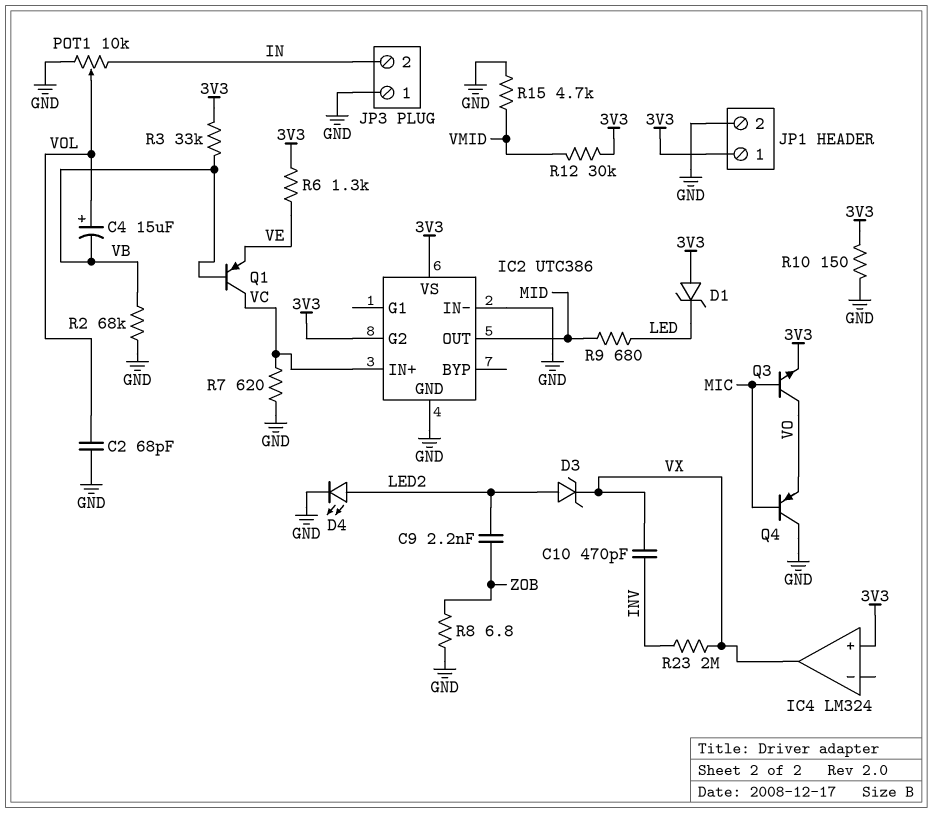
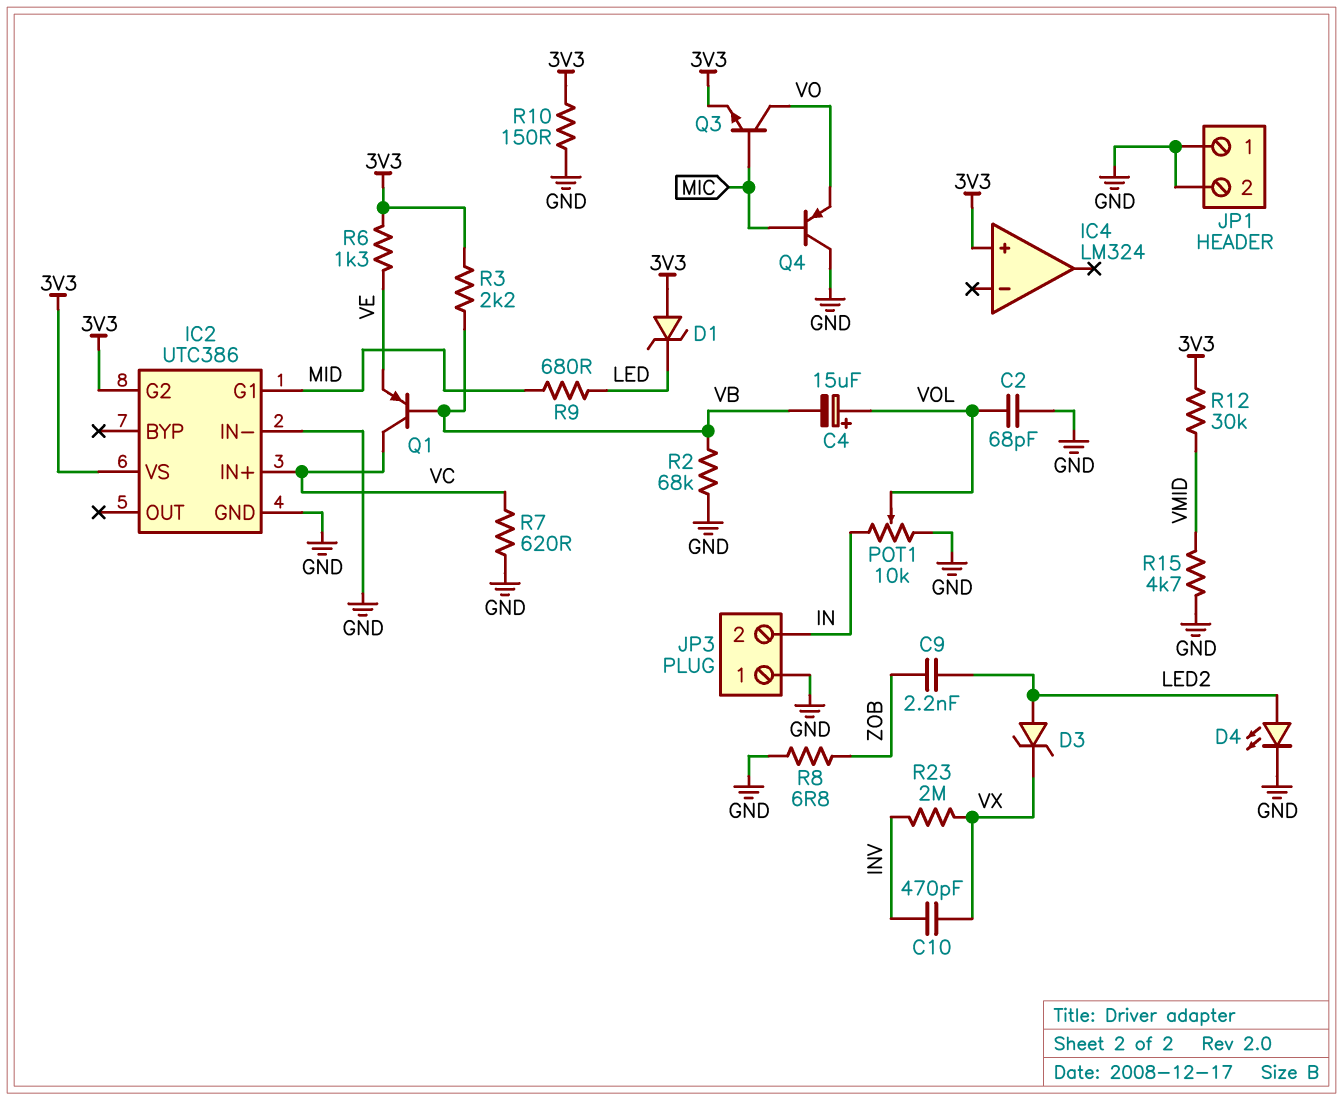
IC2 pin G1: none -> MID
IC2 pin OUT: MID -> none
IC4 pin out: VX -> none
JP1 pin 1: 3V3 -> GND
R3: 33k (3V3, VB) -> 2.2k (3V3, VB)

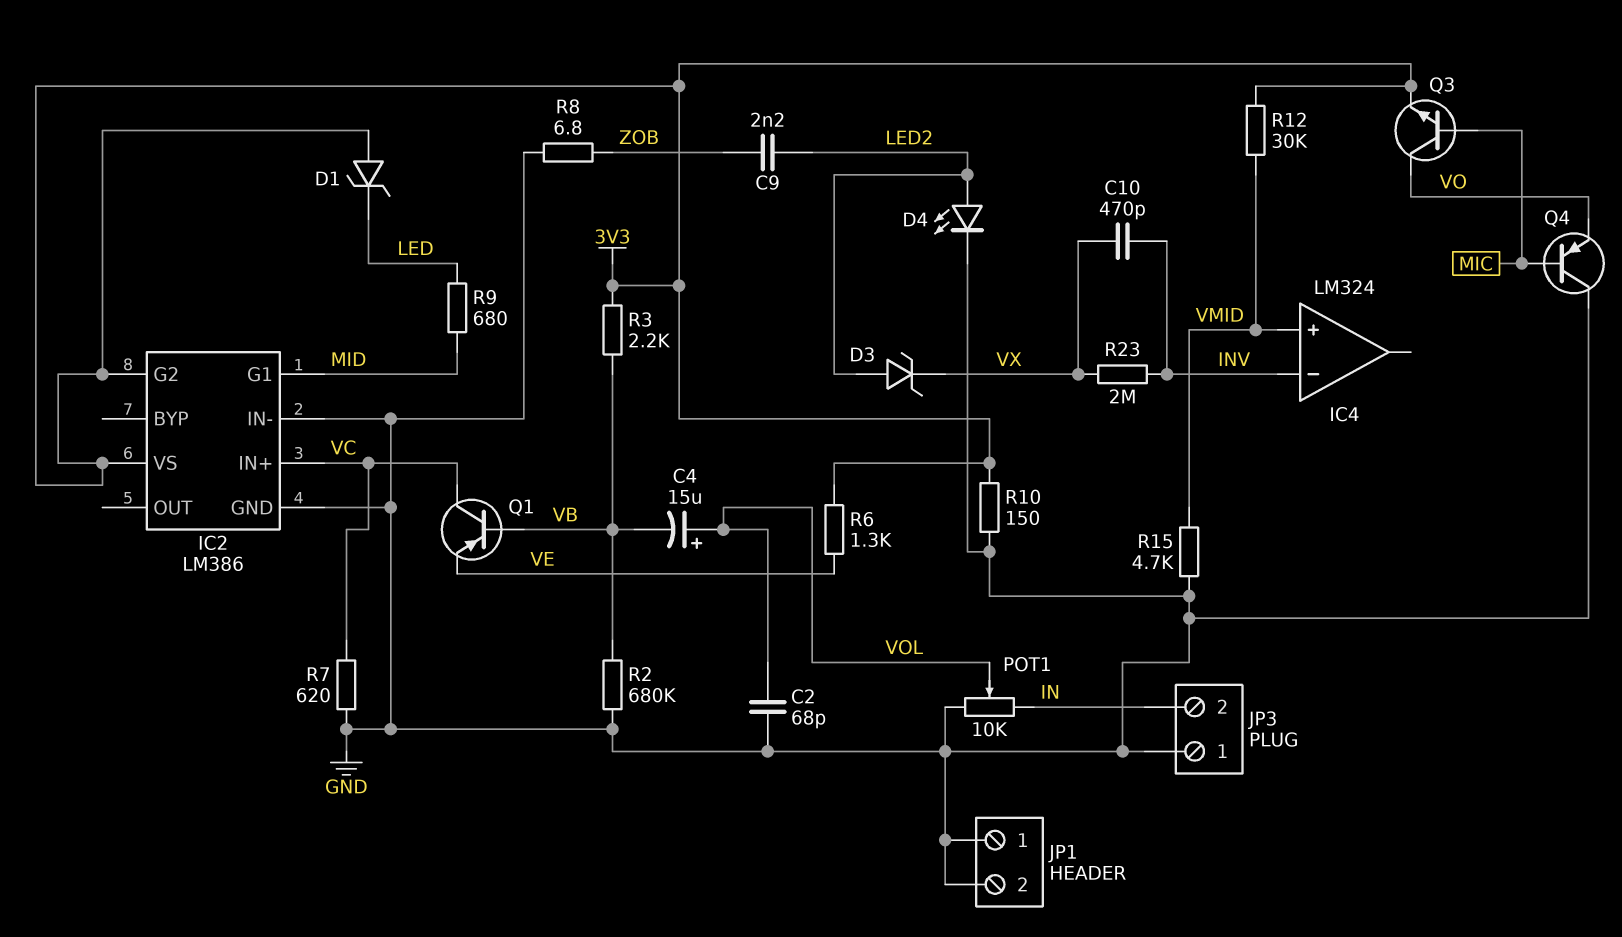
IC2: UTC386 -> LM386
IC4 pin in+: 3V3 -> VMID
IC4 pin in-: none -> INV
R2: 68k (GND, VB) -> 680k (GND, VB)

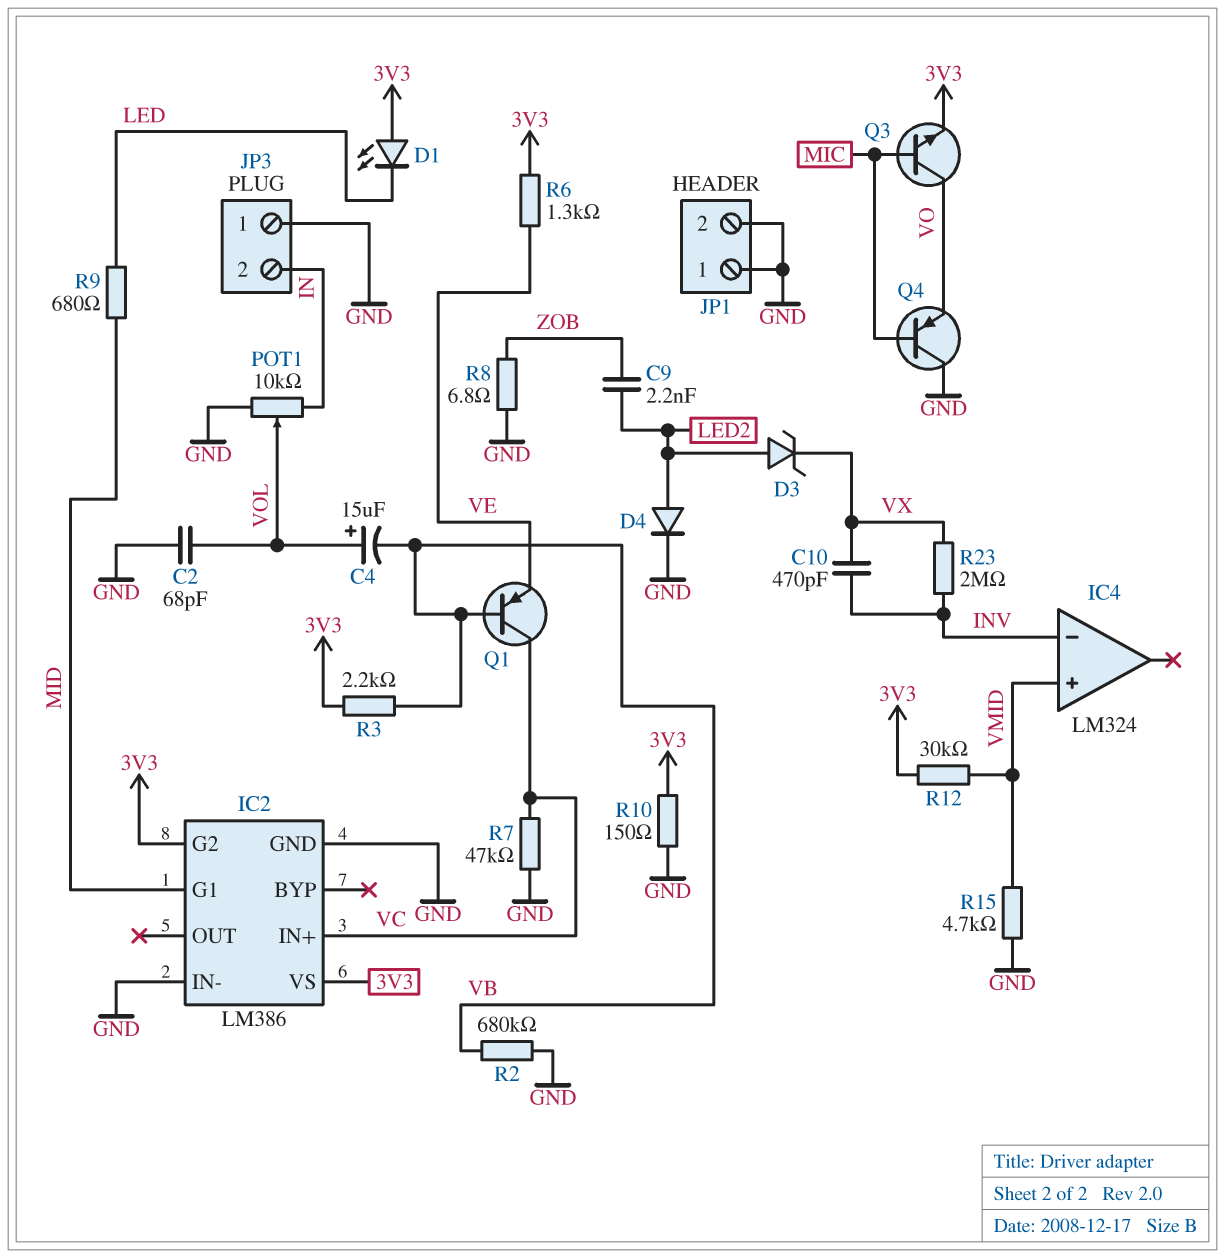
D1: zener (A 3V3, K LED) -> LED (A 3V3, K LED)
D4: LED (A LED2, K GND) -> diode (A LED2, K GND)
R7: 620 (GND, VC) -> 47k (GND, VC)

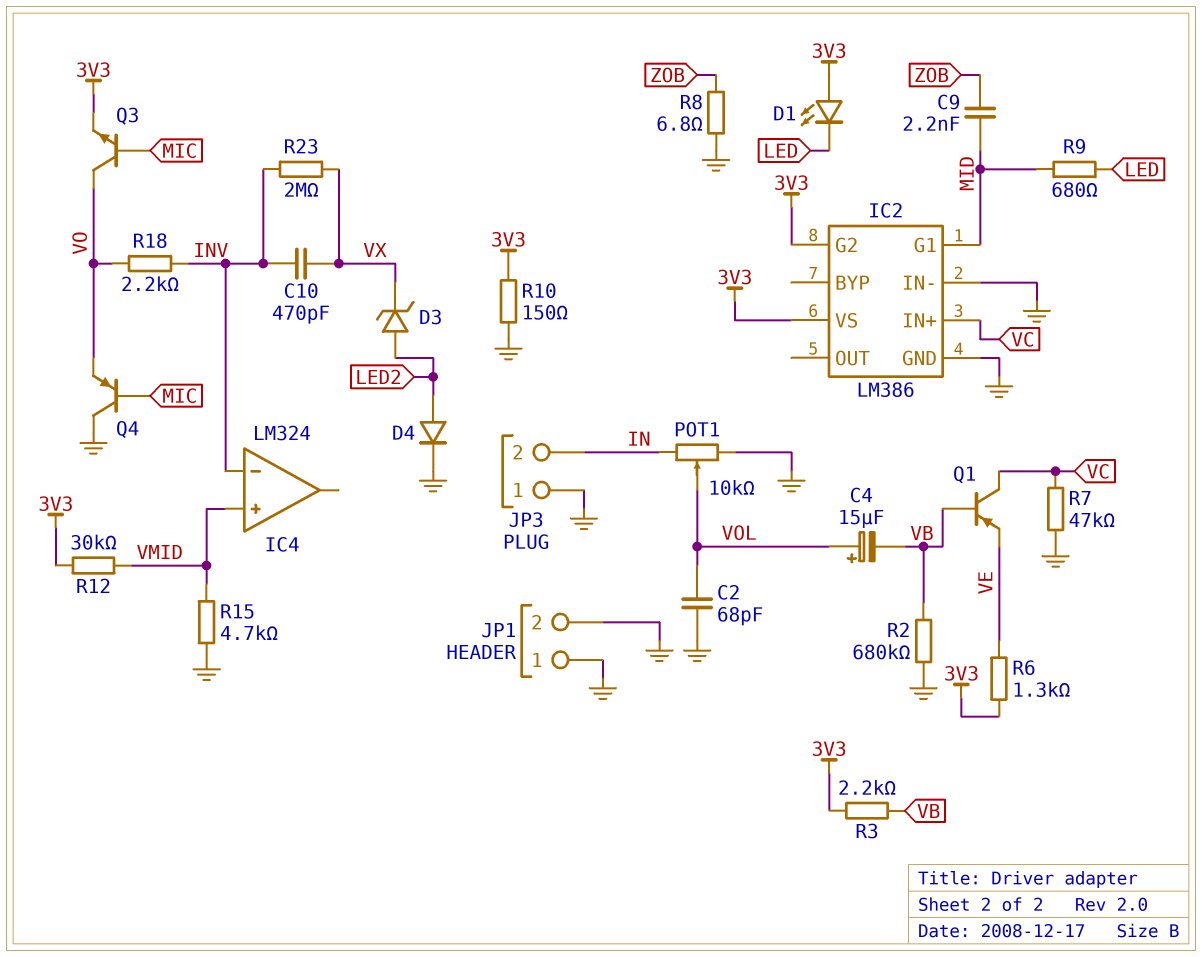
C9: 2.2nF (LED2, ZOB) -> 2.2nF (MID, ZOB)
R18: none -> 2.2k (INV, VO)

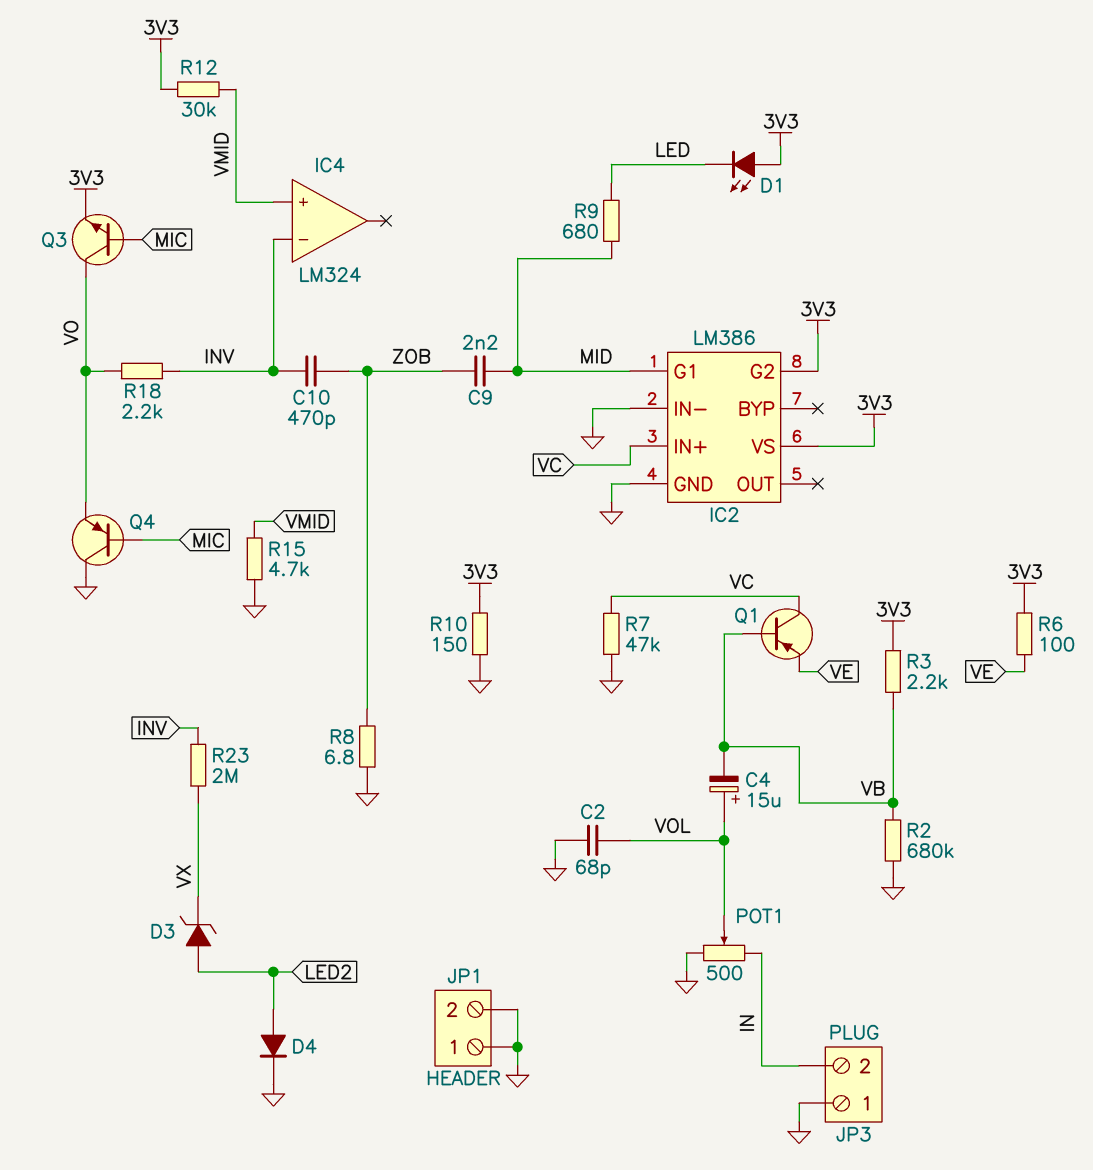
C10: 470pF (INV, VX) -> 470pF (INV, ZOB)
POT1: 10k (GND, IN, wiper VOL) -> 500 (GND, IN, wiper VOL)
R6: 1.3k (3V3, VE) -> 100 (3V3, VE)

